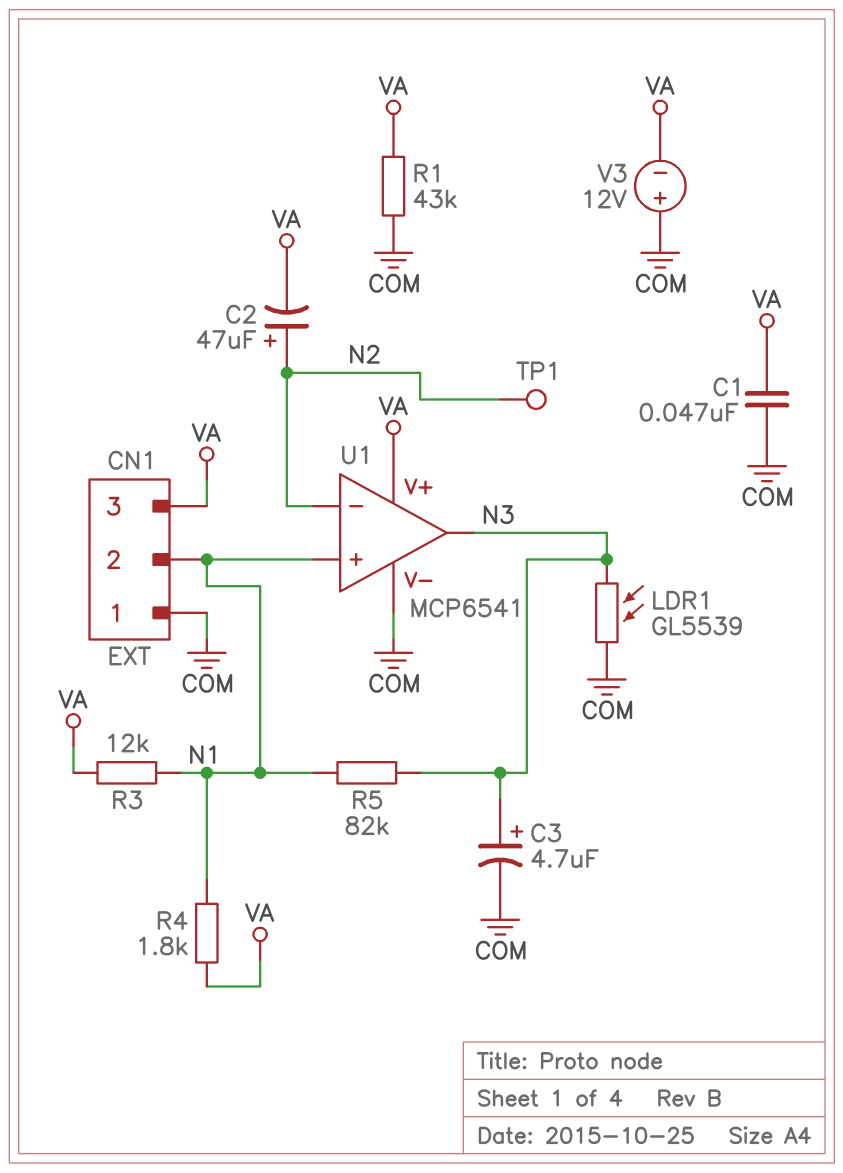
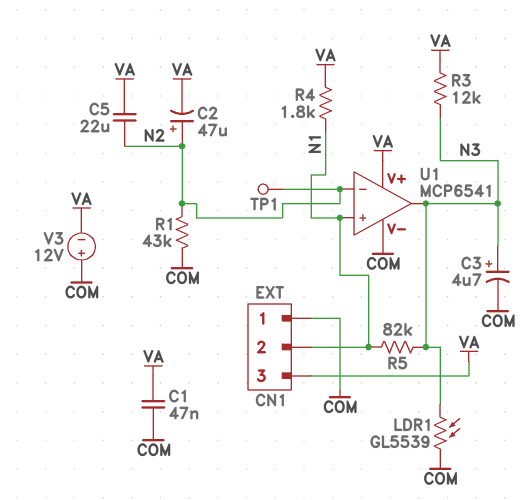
C5: none -> 22uF (N2, VA)
R1: 43k (COM, VA) -> 43k (COM, N2)
R3: 12k (N1, VA) -> 12k (N3, VA)

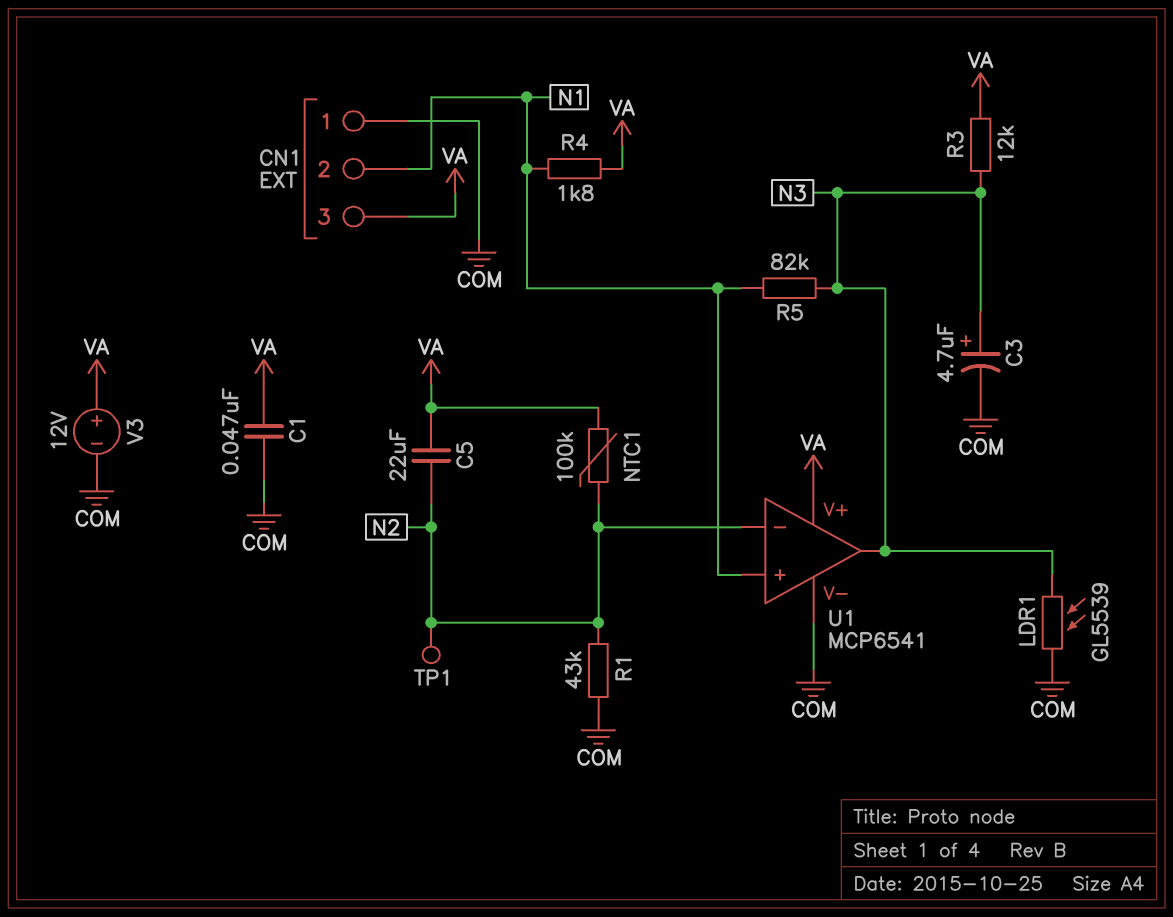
C2: 47uF (plus N2, minus VA) -> none
NTC1: none -> 100k (N2, VA)
V3: 12V (plus COM, minus VA) -> 12V (plus VA, minus COM)

